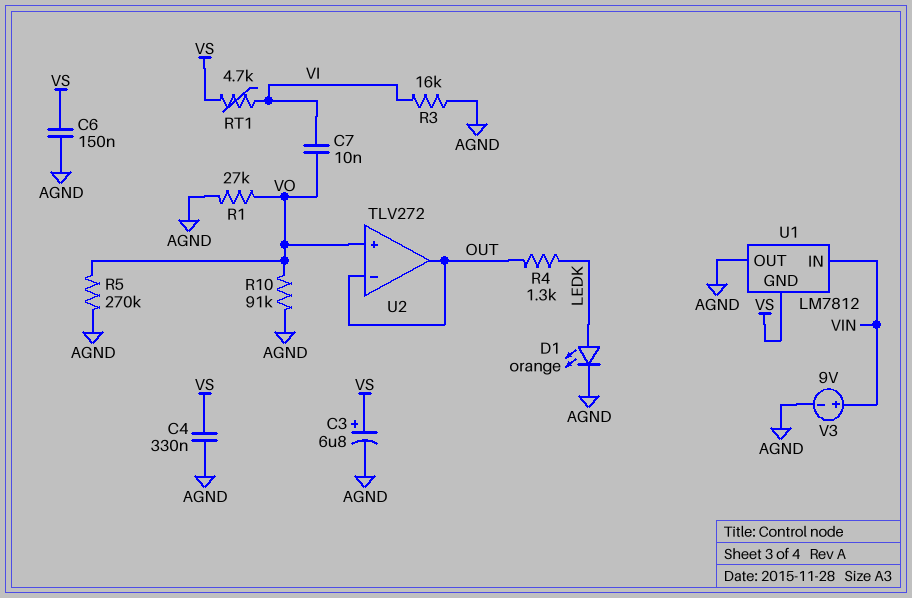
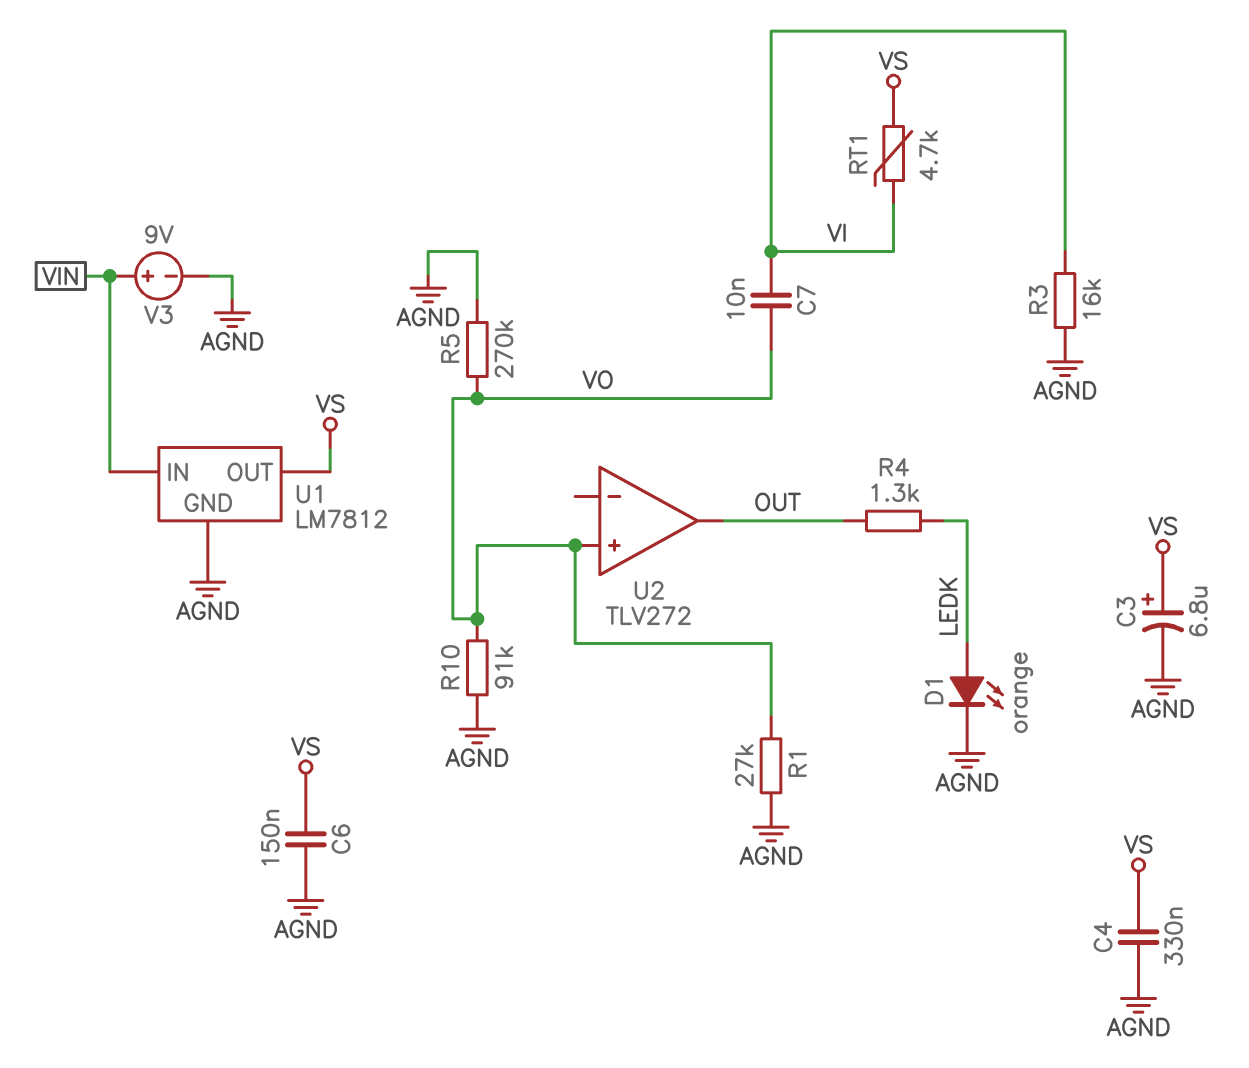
U1 pin GND: VS -> AGND
U1 pin OUT: AGND -> VS
U2 pin in-: OUT -> none

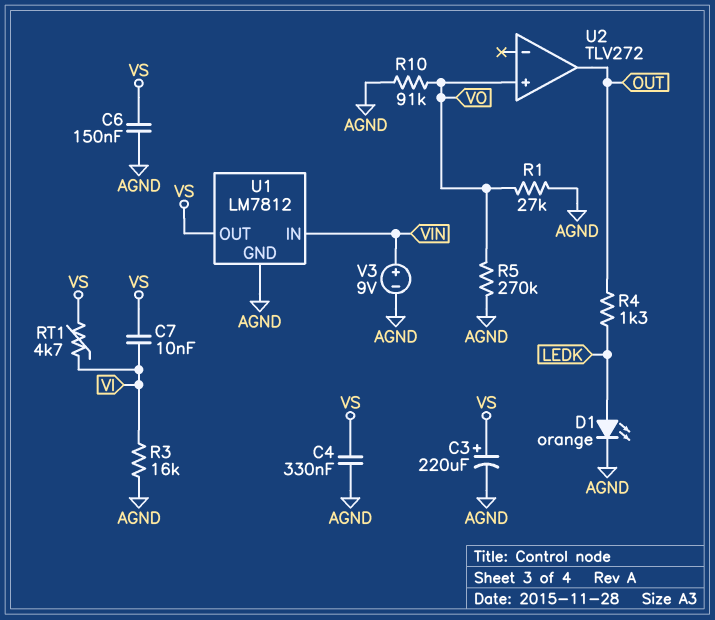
C3: 6.8uF (plus VS, minus AGND) -> 220uF (plus VS, minus AGND)
C7: 10nF (VI, VO) -> 10nF (VI, VS)

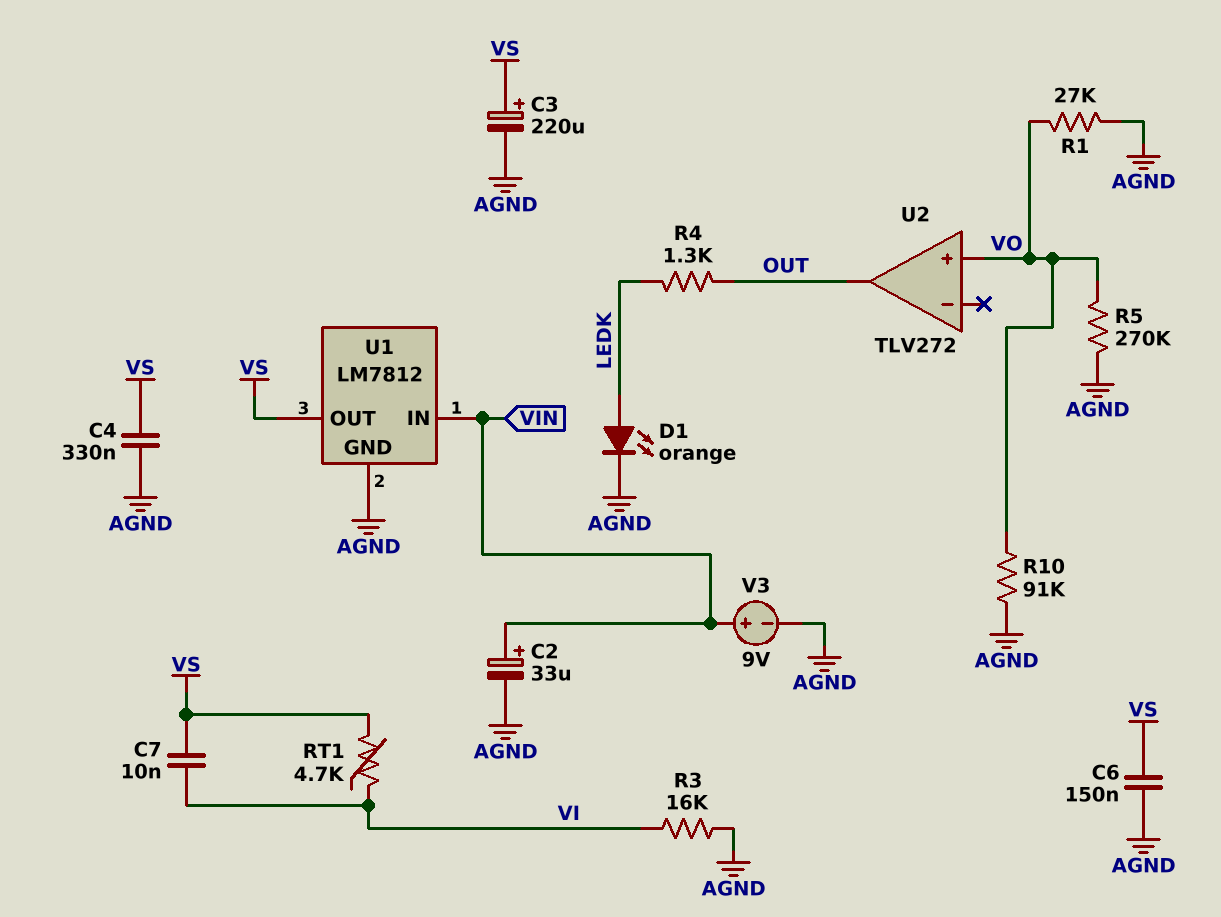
C2: none -> 33uF (plus VIN, minus AGND)

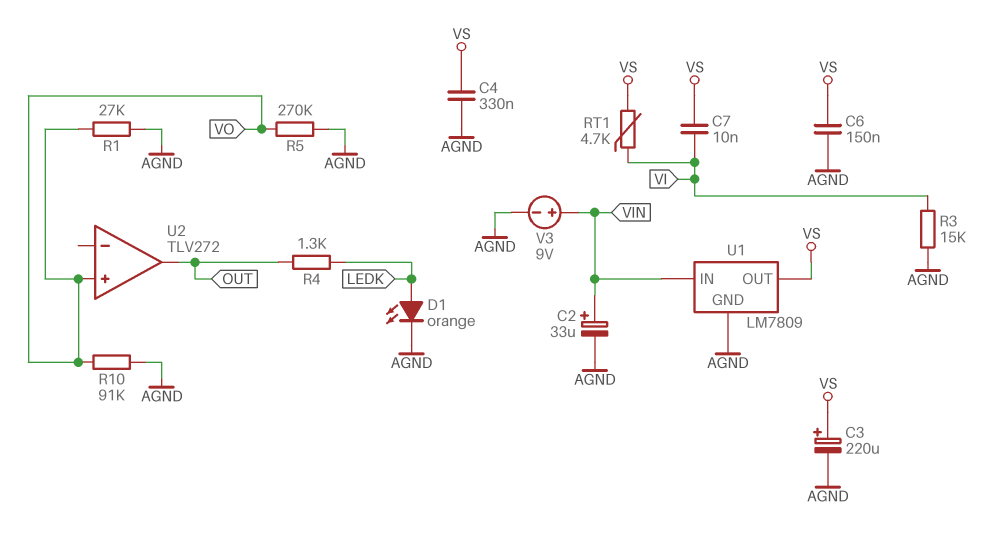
R3: 16k (AGND, VI) -> 15k (AGND, VI)
U1: LM7812 -> LM7809

